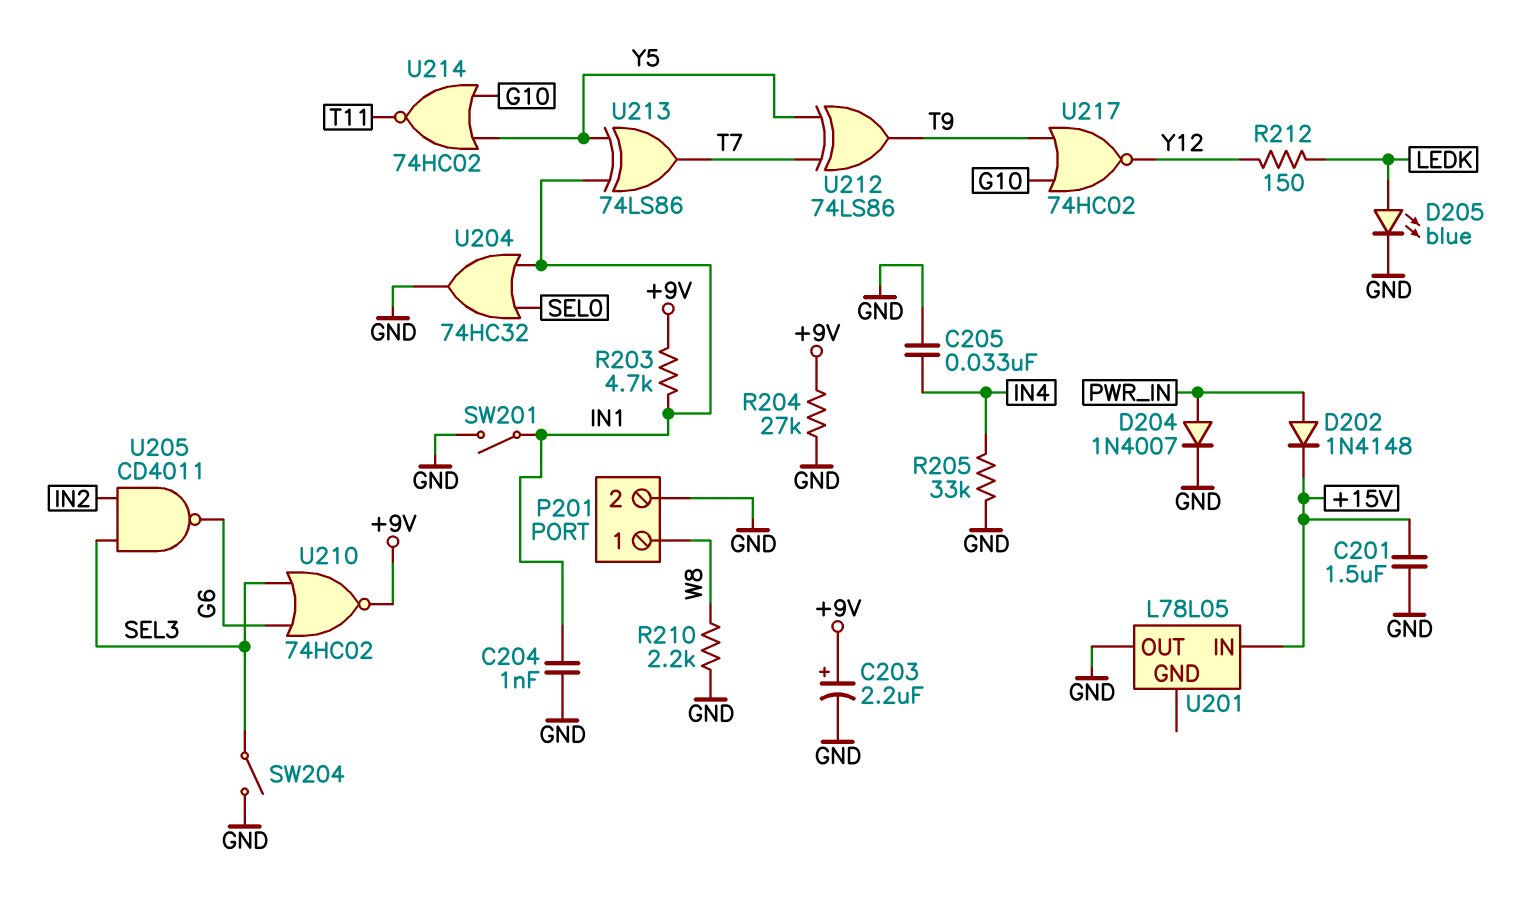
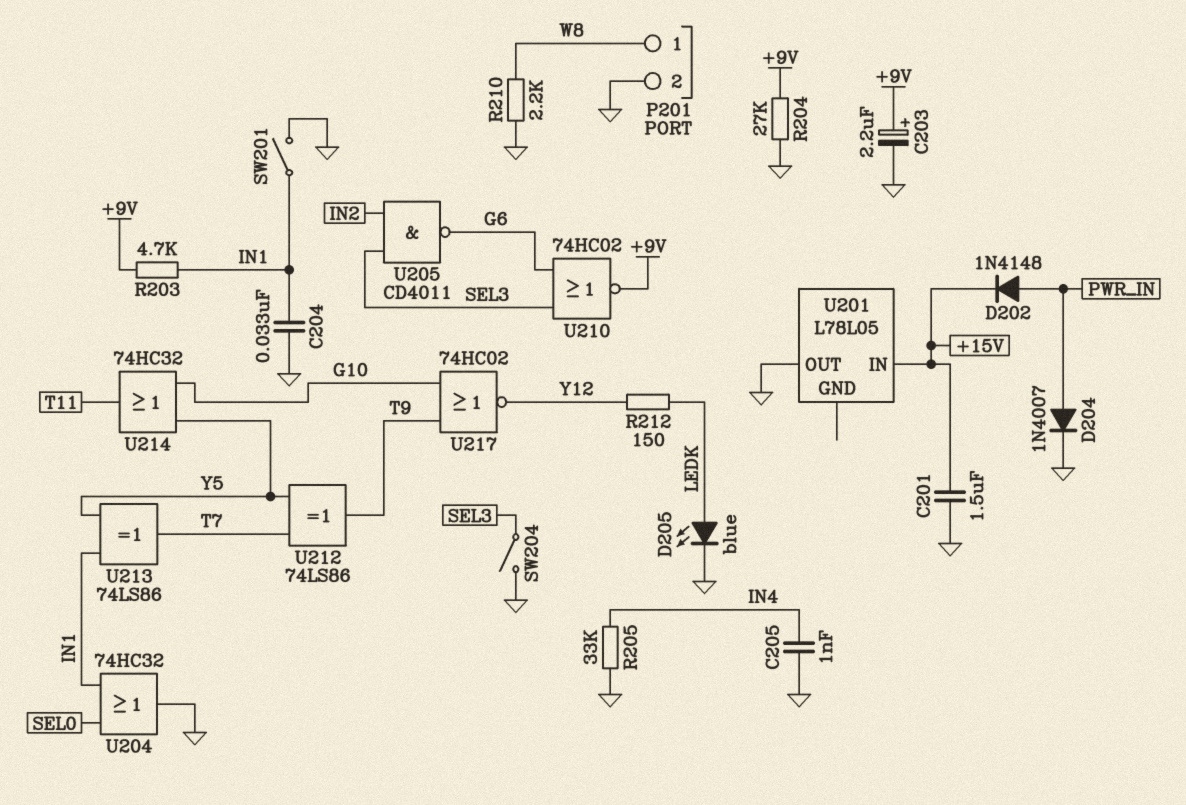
C204: 1nF (GND, IN1) -> 33nF (GND, IN1)
C205: 33nF (GND, IN4) -> 1nF (GND, IN4)
U214: NOR 74HC02 (in G10, in Y5, out T11) -> OR 74HC32 (in G10, in Y5, out T11)

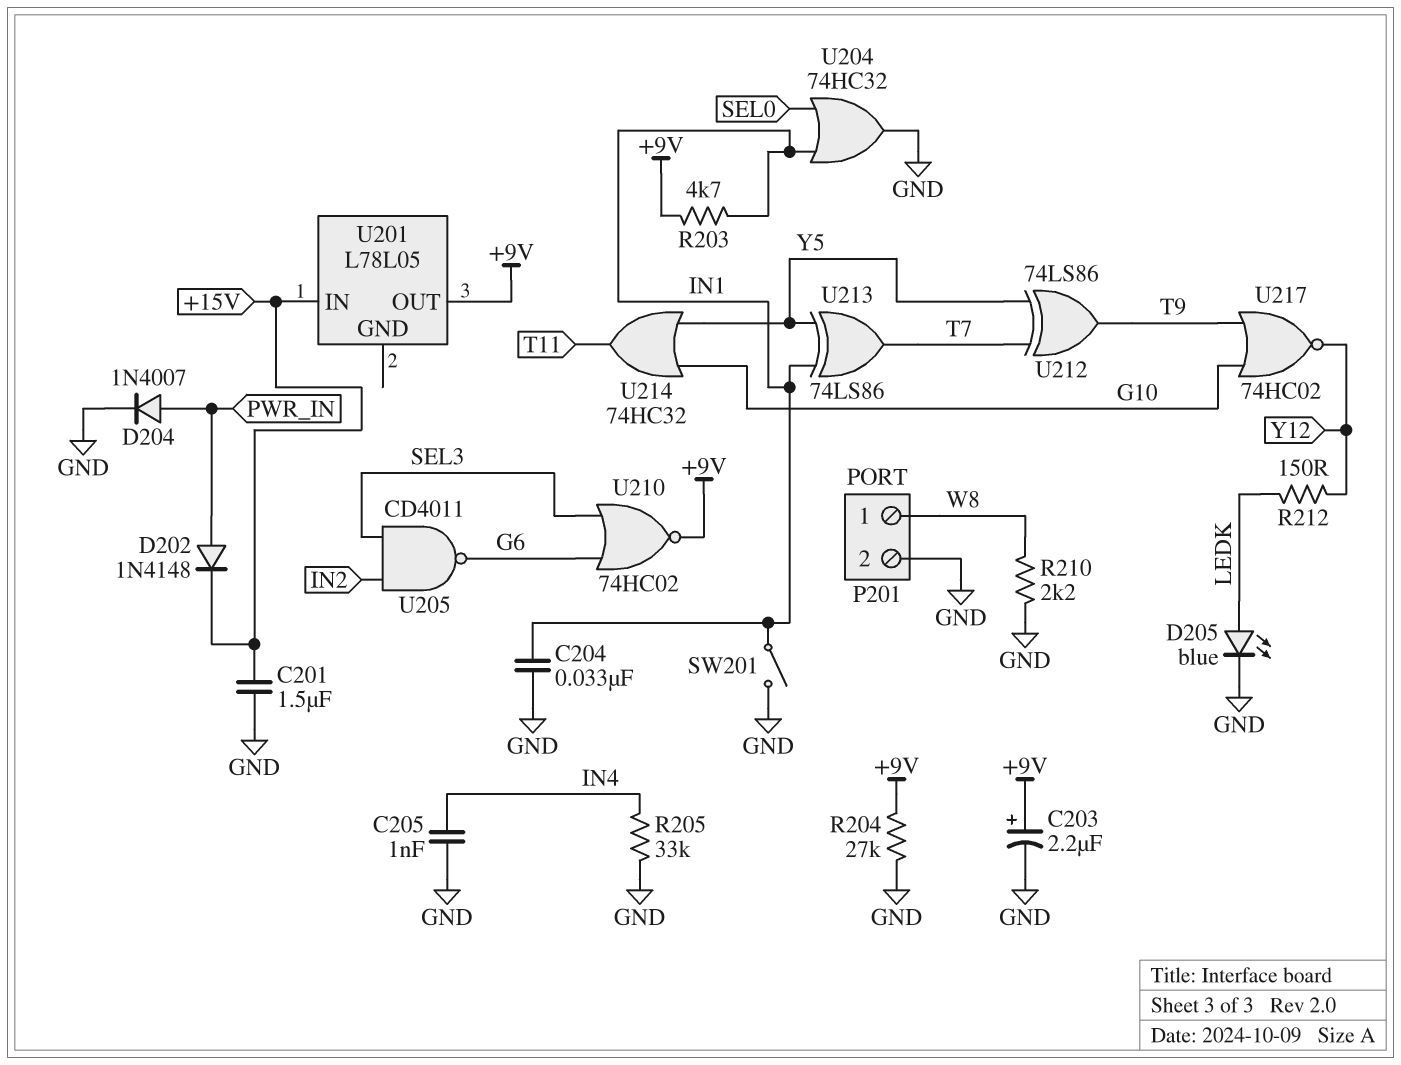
SW204: switch (GND, SEL3) -> none
U201 pin OUT: GND -> +9V

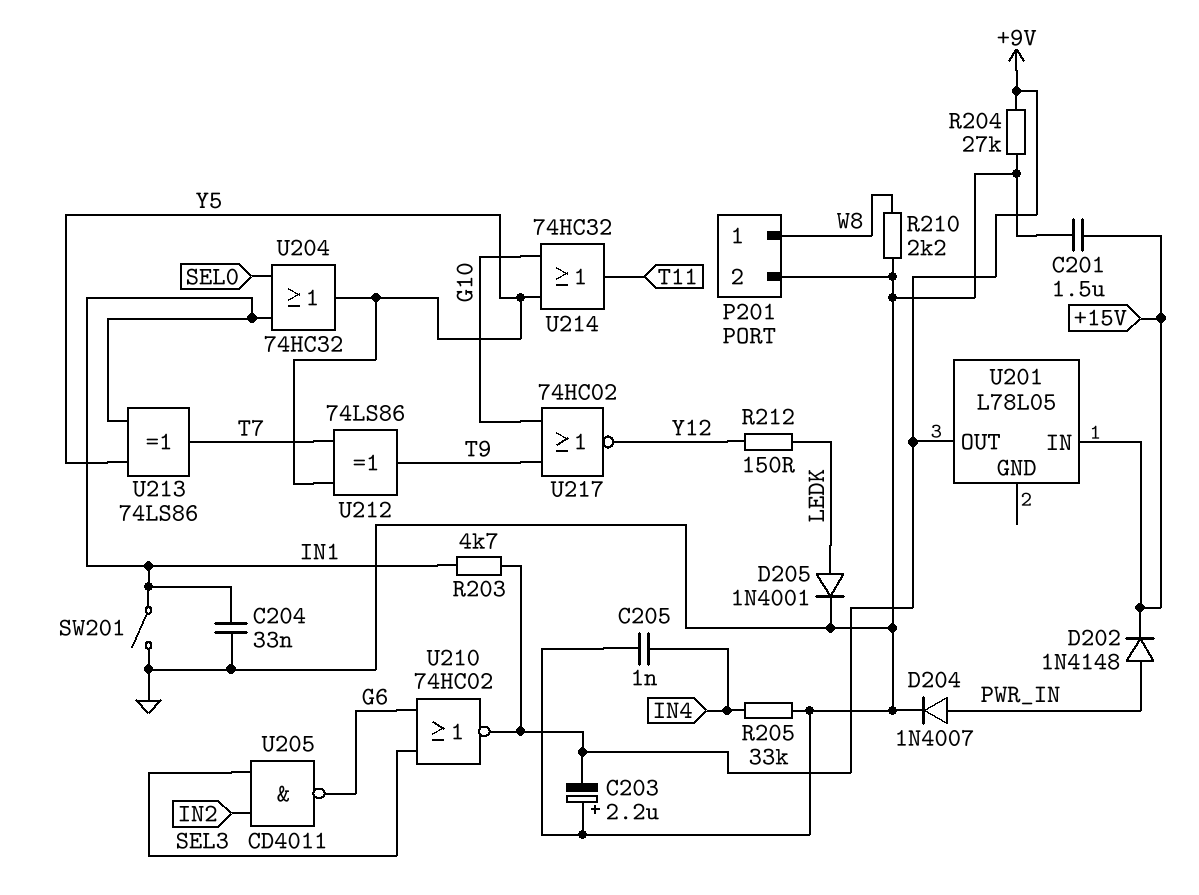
C203: 2.2uF (plus +9V, minus GND) -> 2.2uF (plus GND, minus +9V)
D205: LED blue (A LEDK, K GND) -> diode 1N4001 (A LEDK, K GND)
U204: OR 74HC32 (in IN1, in SEL0, out GND) -> OR 74HC32 (in IN1, in SEL0, out Y5)

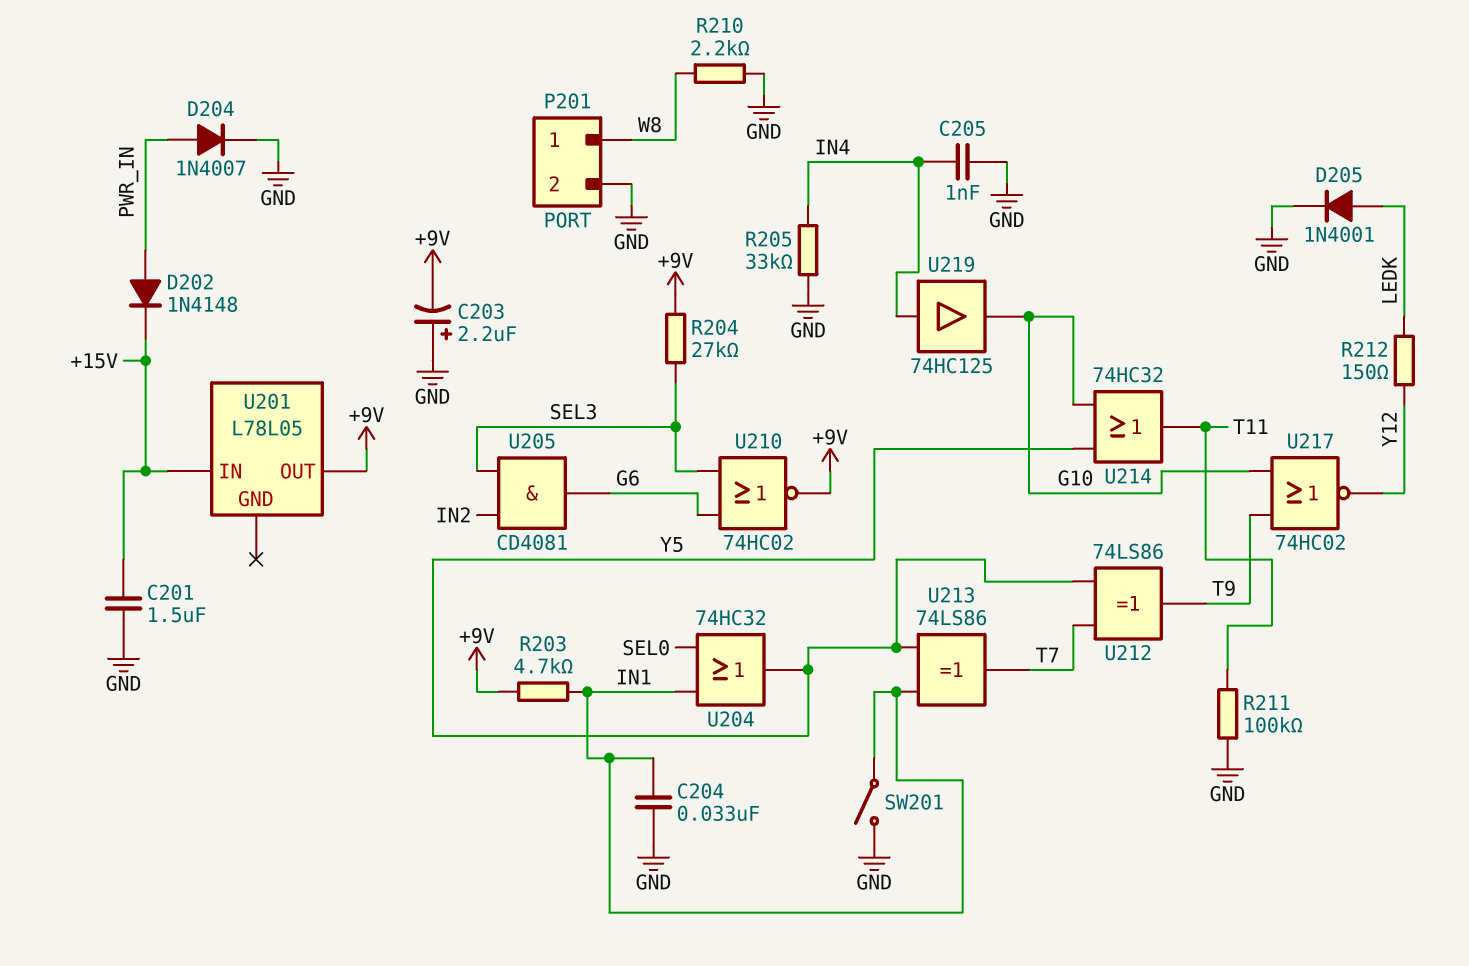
R204: 27k (+9V, GND) -> 27k (+9V, SEL3)
R211: none -> 100k (GND, T11)
U205: NAND CD4011 (in IN2, in SEL3, out G6) -> AND CD4081 (in IN2, in SEL3, out G6)
U219: none -> buffer 74HC125 (in IN4, out G10)

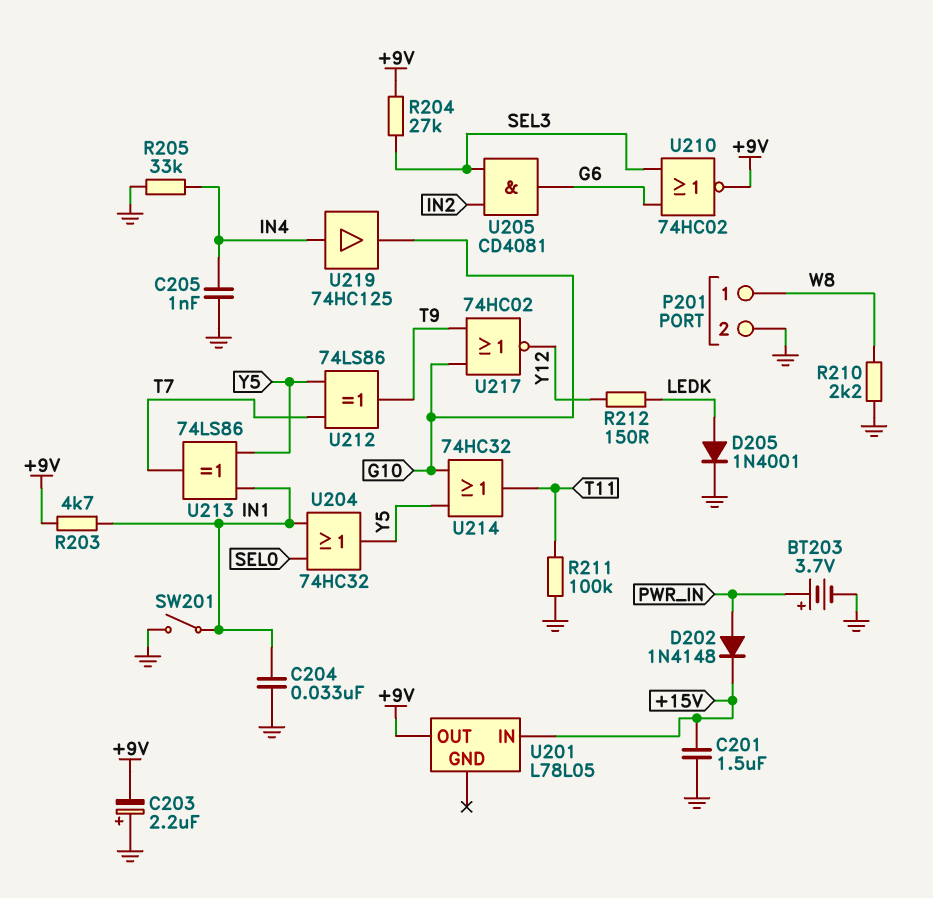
BT203: none -> 3.7V (plus PWR_IN, minus GND)
D204: diode 1N4007 (A PWR_IN, K GND) -> none

